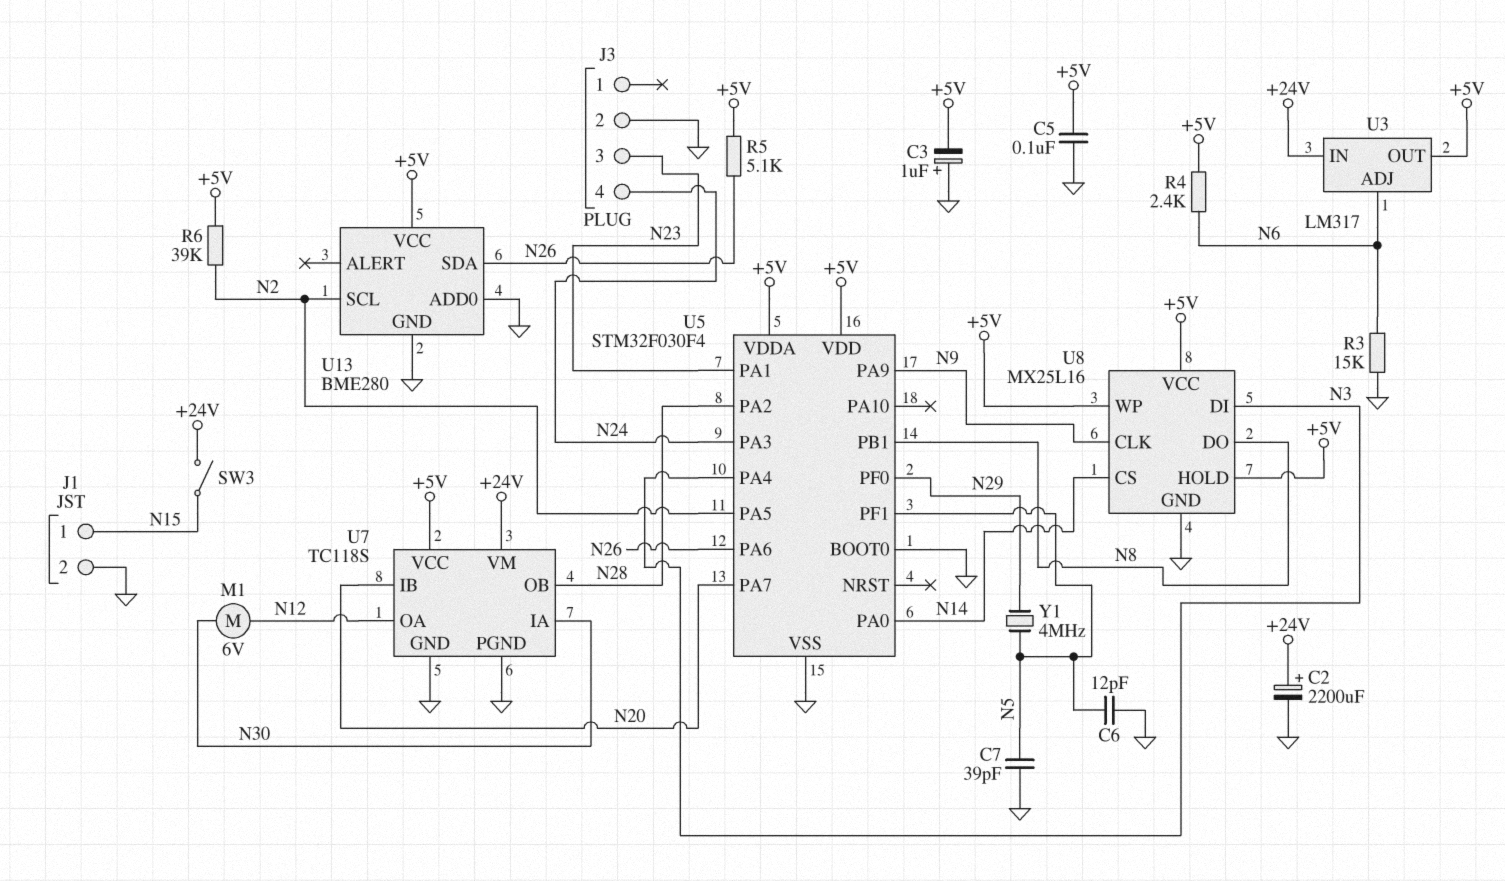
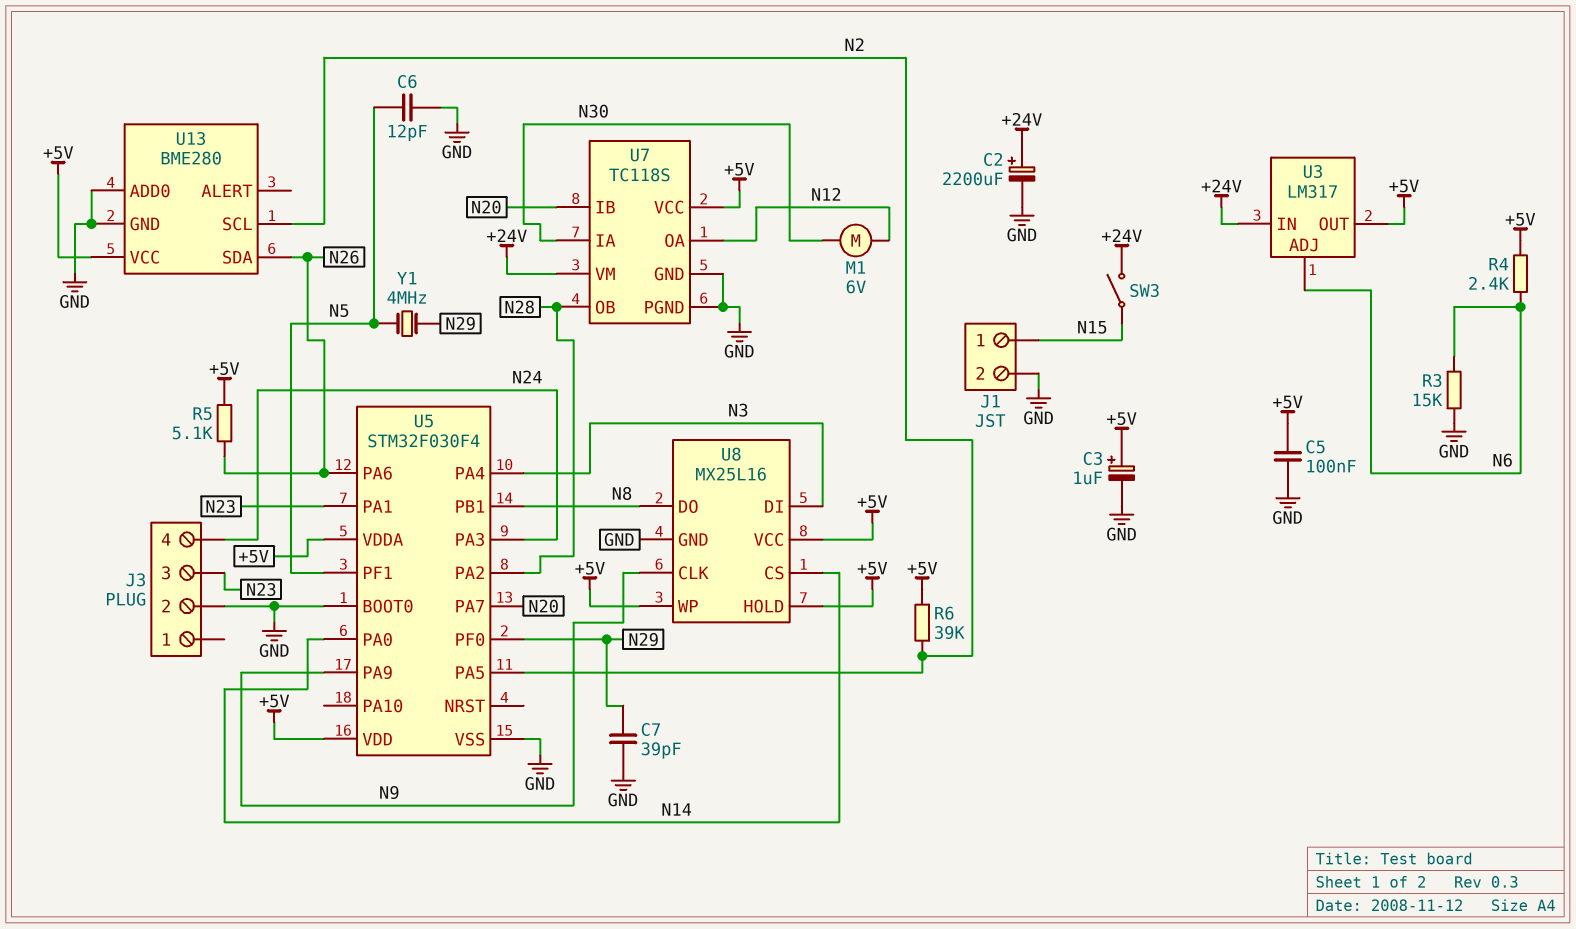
C3: 1uF (plus GND, minus +5V) -> 1uF (plus +5V, minus GND)
C7: 39pF (GND, N5) -> 39pF (GND, N29)

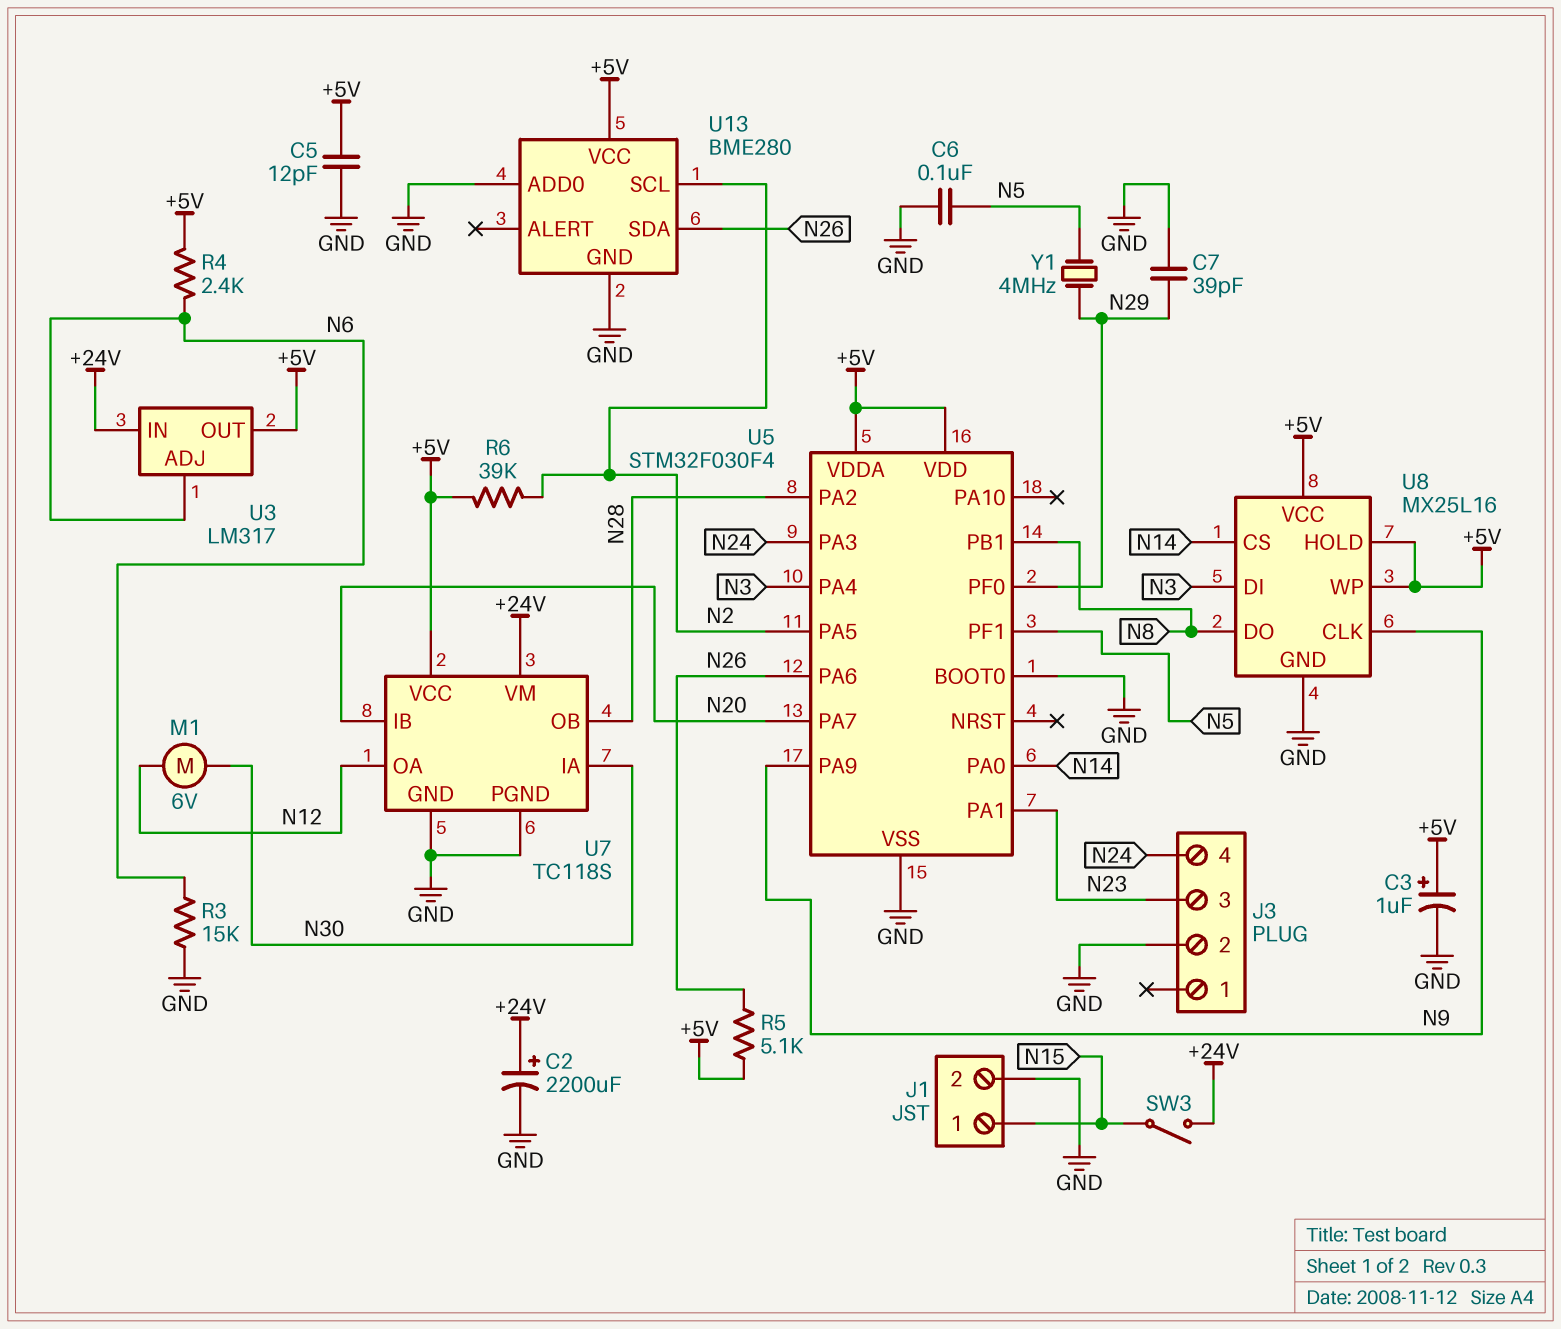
C5: 100nF (+5V, GND) -> 12pF (+5V, GND)
C6: 12pF (GND, N5) -> 100nF (GND, N5)

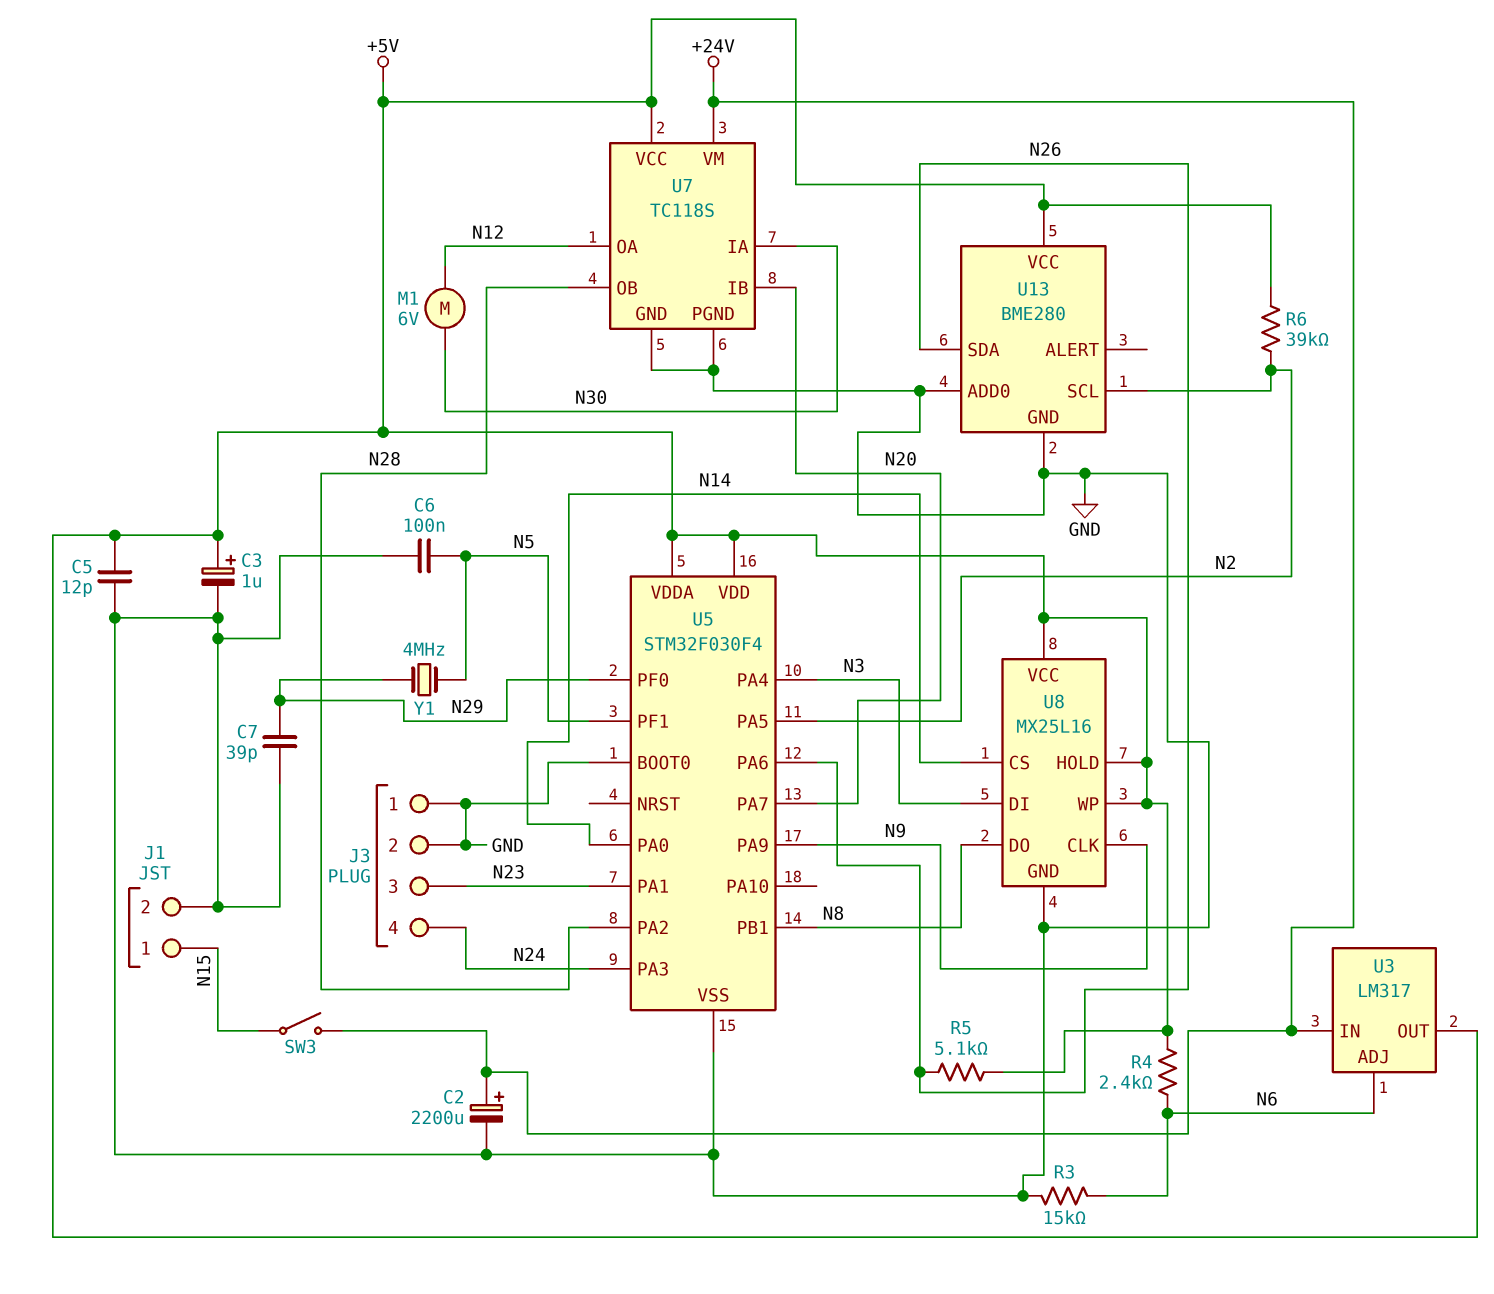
J3 pin 1: none -> GND

